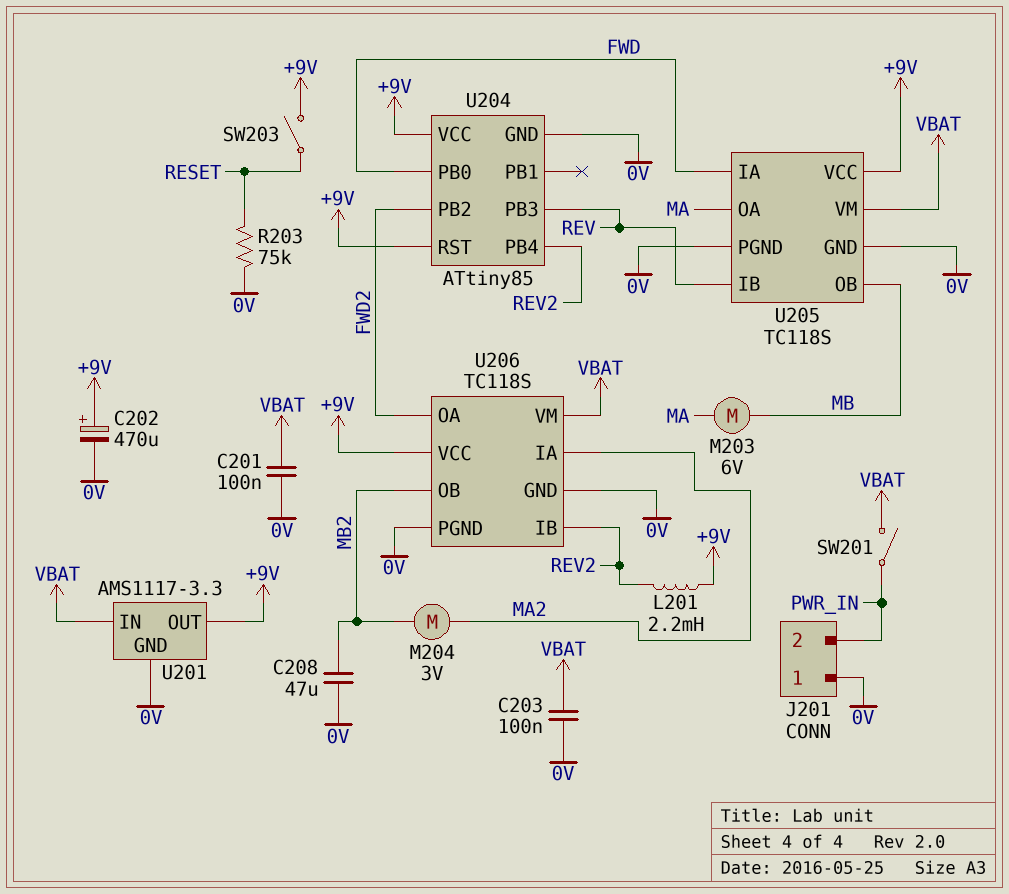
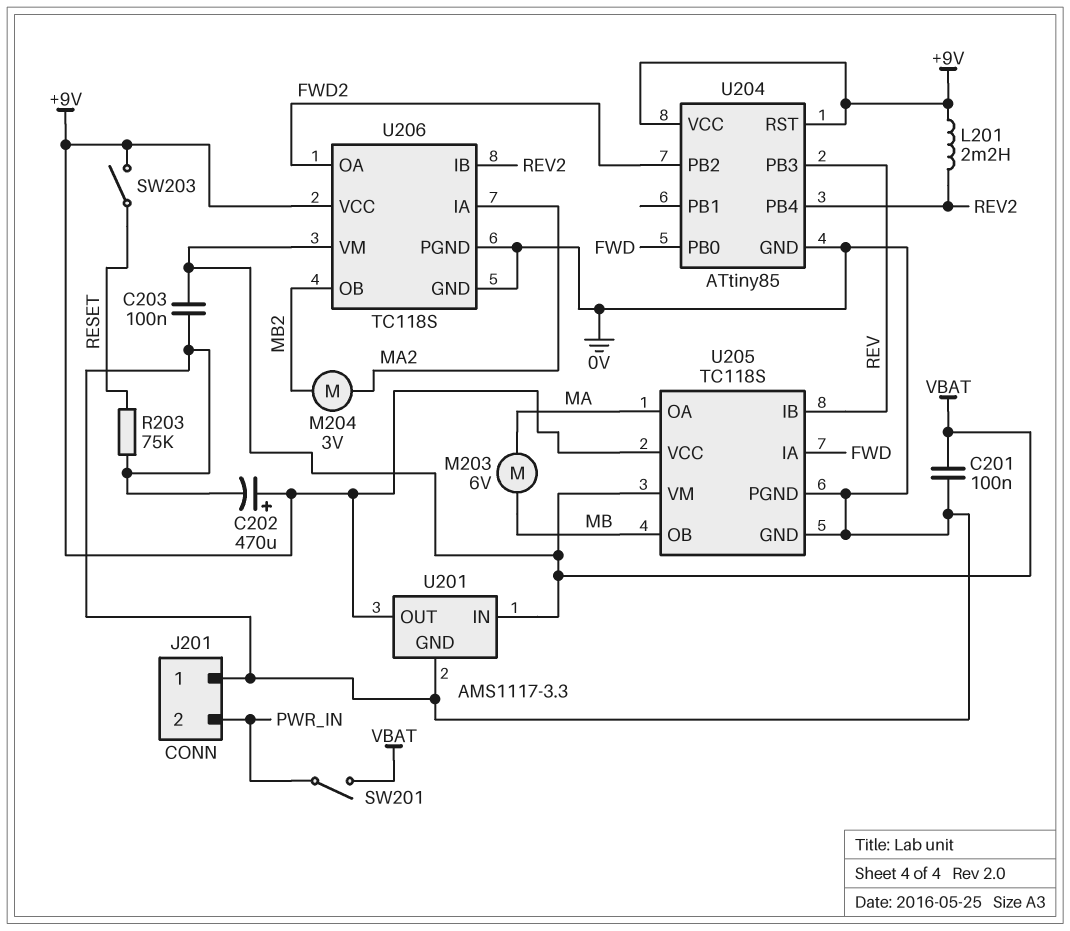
C208: 47uF (0V, MB2) -> none

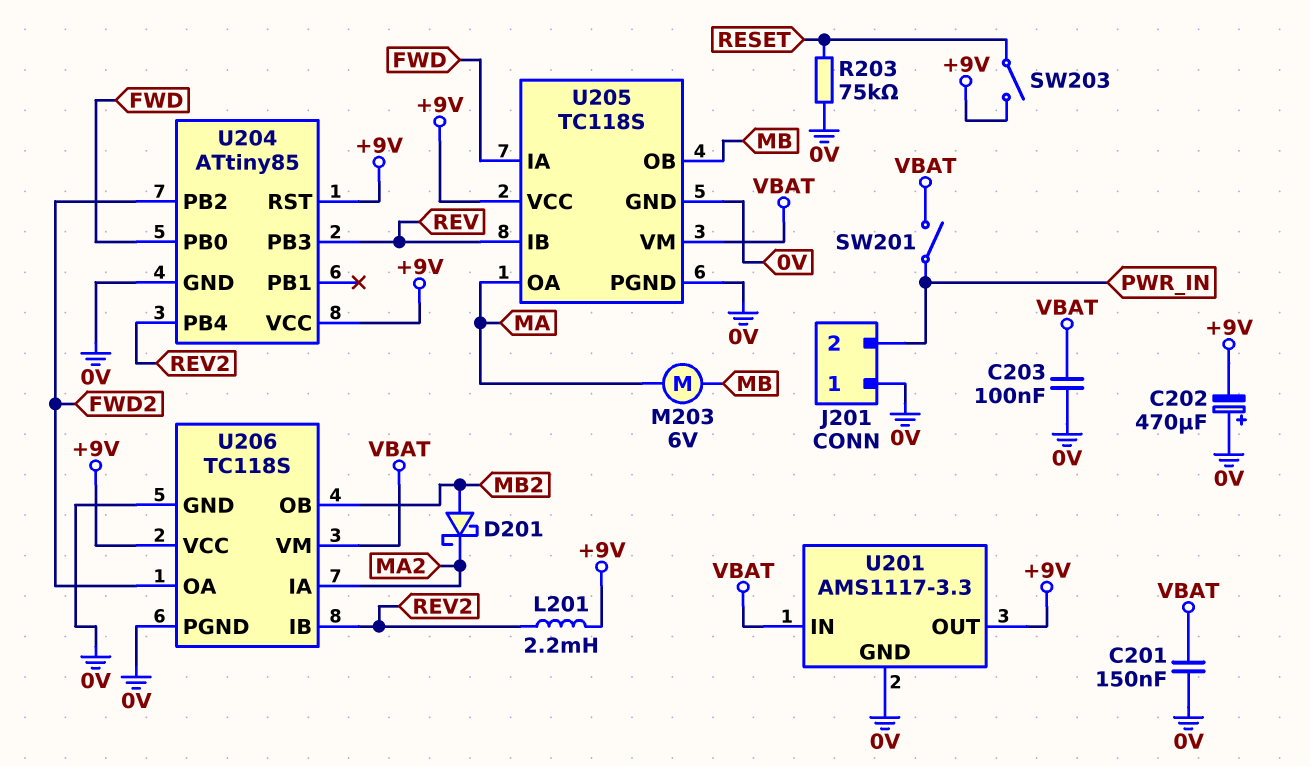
C201: 100nF (0V, VBAT) -> 150nF (0V, VBAT)
C202: 470uF (plus +9V, minus 0V) -> 470uF (plus 0V, minus +9V)
D201: none -> schottky (A MB2, K MA2)
M204: motor 3V (MA2, MB2) -> none

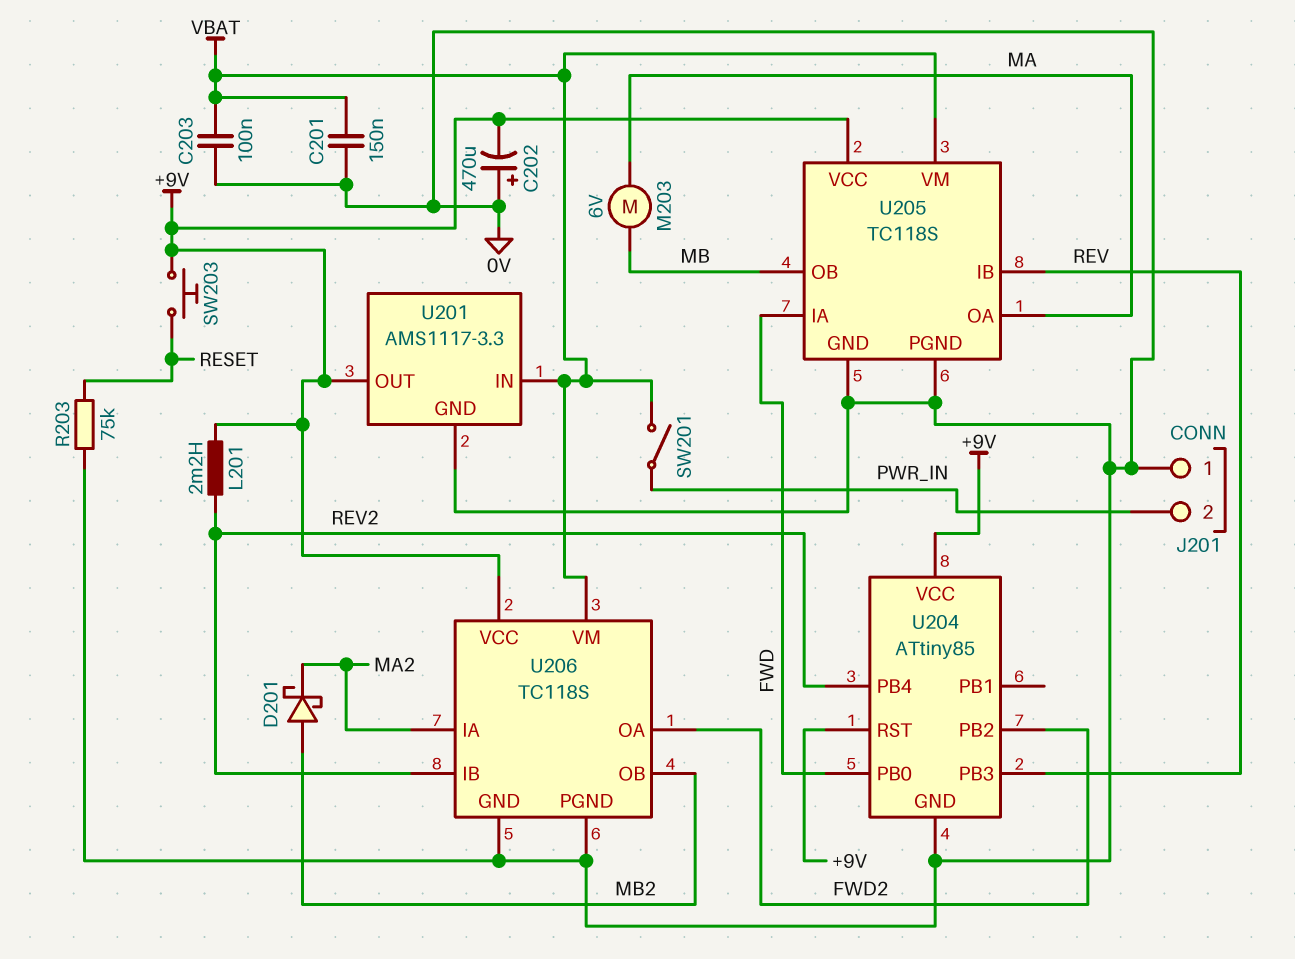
SW203: switch (+9V, RESET) -> button (+9V, RESET)

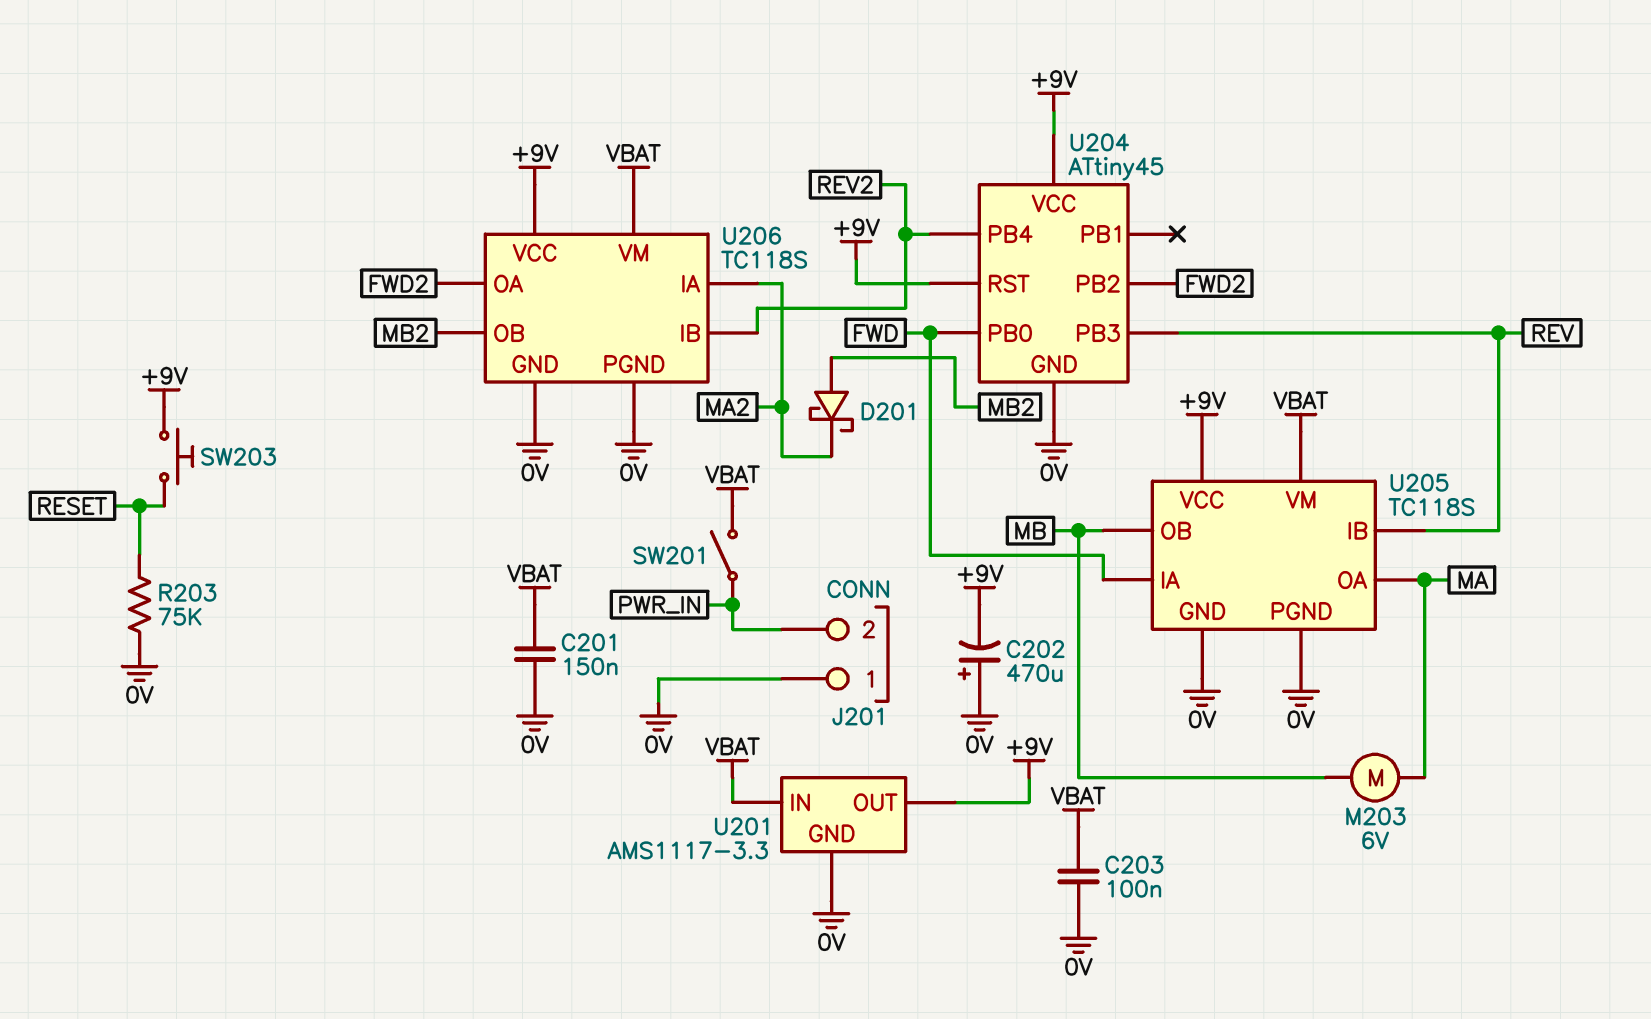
L201: 2.2mH (+9V, REV2) -> none
U204: ATtiny85 -> ATtiny45

